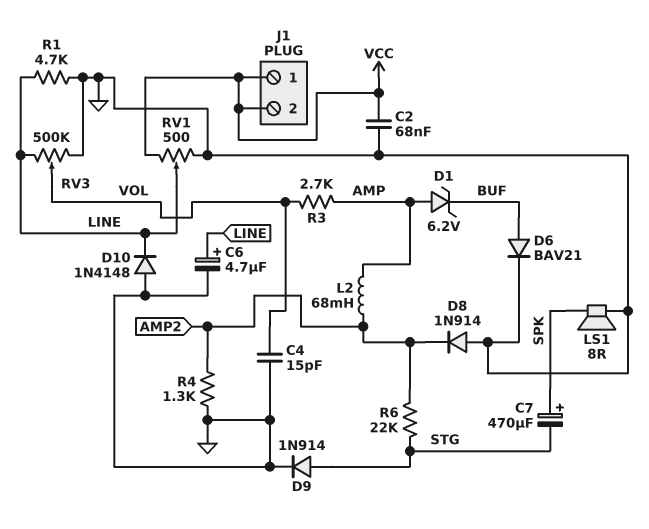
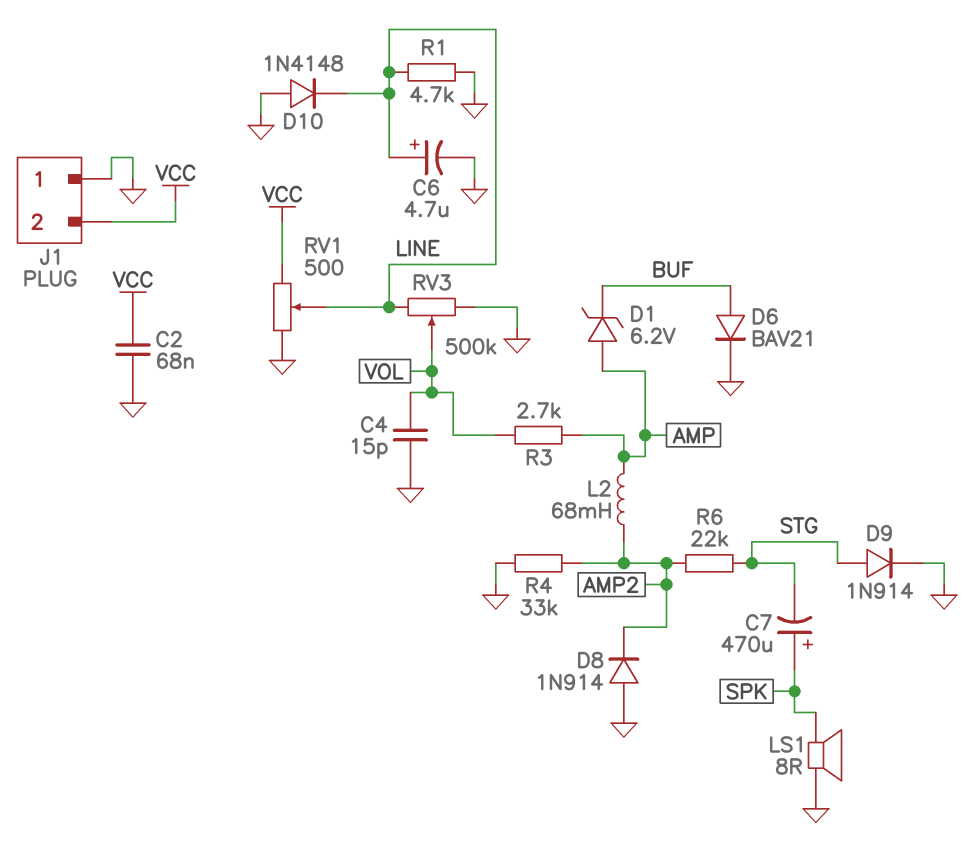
J1 pin 1: VCC -> GND
R4: 1.3k (AMP2, GND) -> 33k (AMP2, GND)

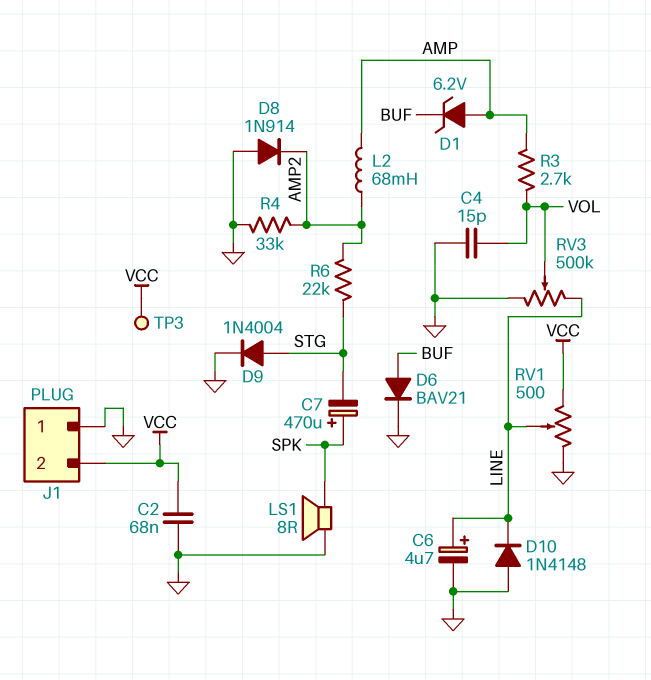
D9: diode 1N914 (A STG, K GND) -> diode 1N4004 (A STG, K GND)
R1: 4.7k (GND, LINE) -> none
TP3: none -> test point (VCC)

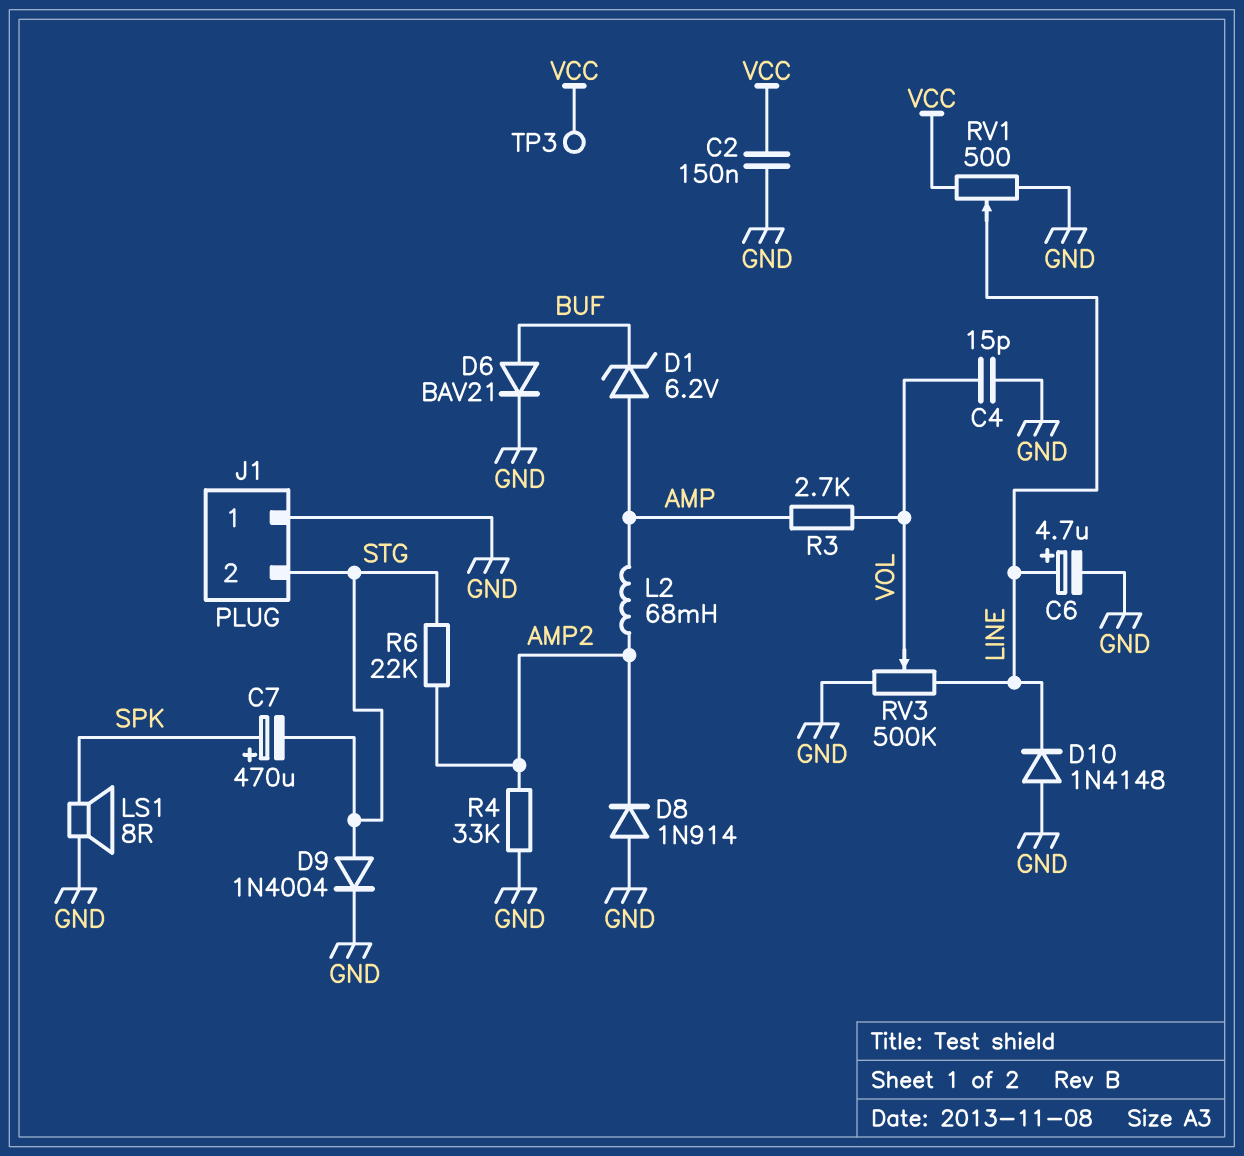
C2: 68nF (GND, VCC) -> 150nF (GND, VCC)
J1 pin 2: VCC -> STG

